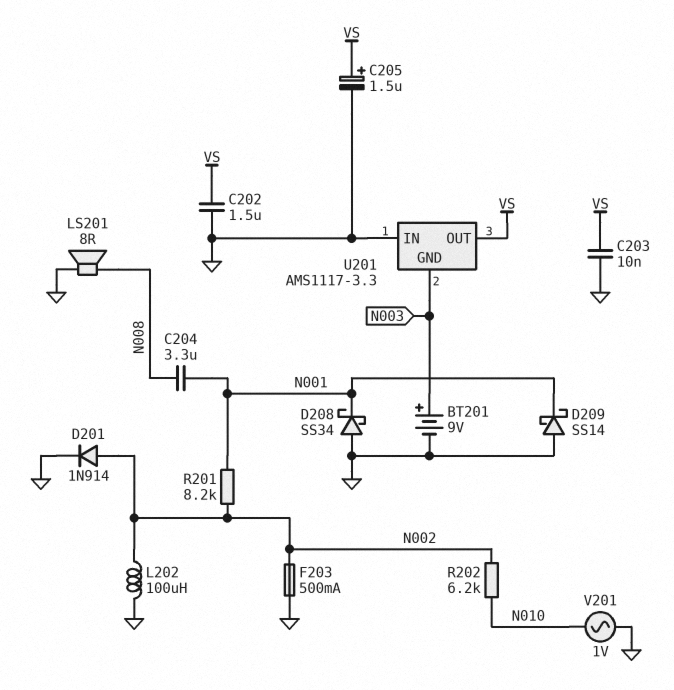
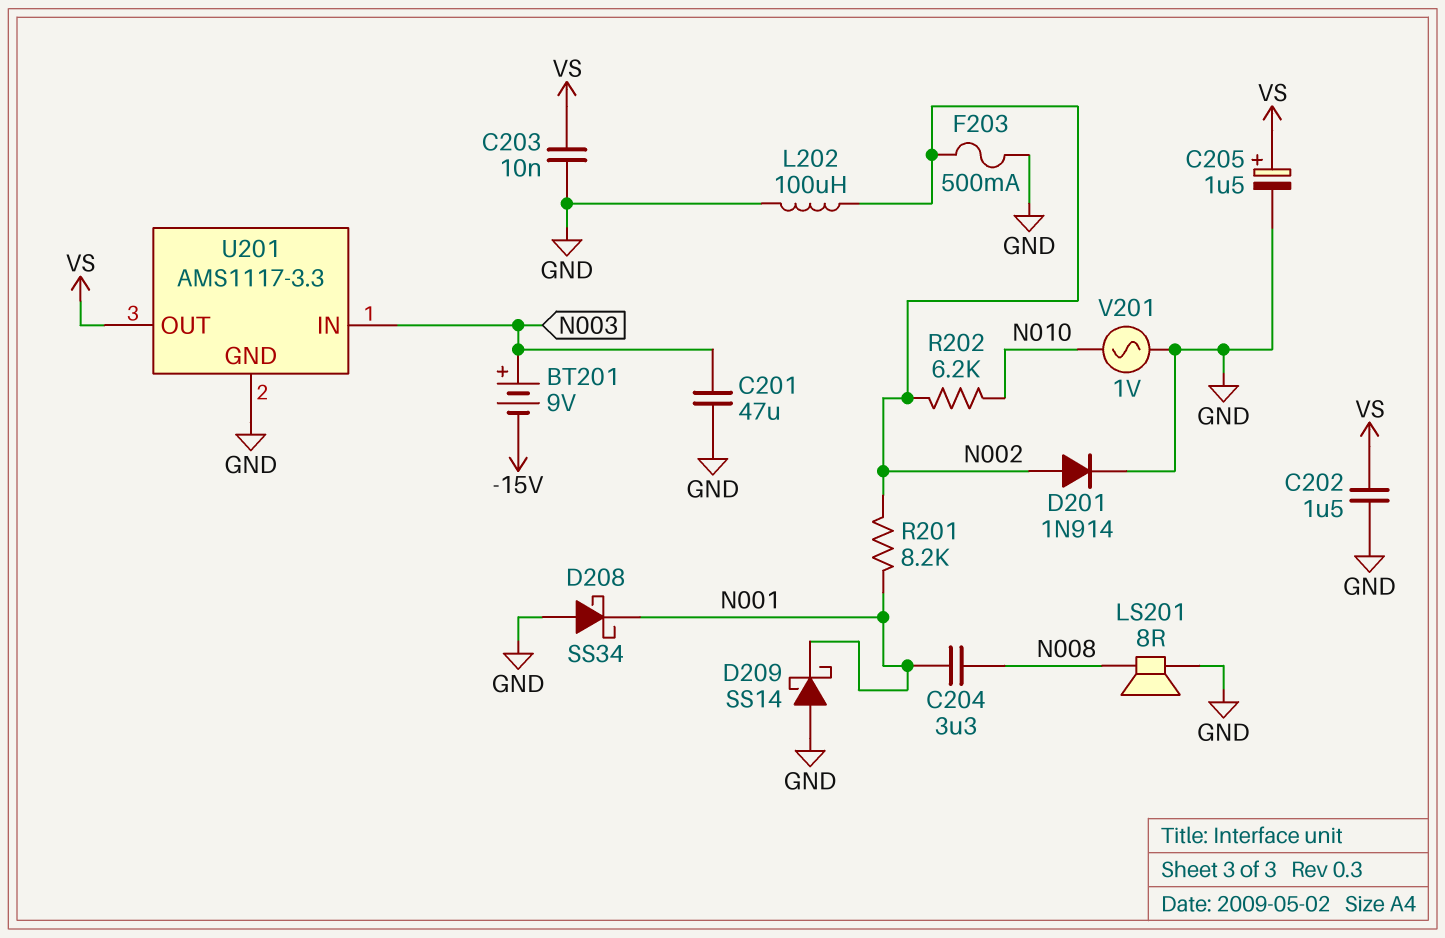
BT201: 9V (plus N003, minus GND) -> 9V (plus N003, minus -15V)
C201: none -> 47uF (GND, N003)
U201 pin GND: N003 -> GND
U201 pin IN: GND -> N003

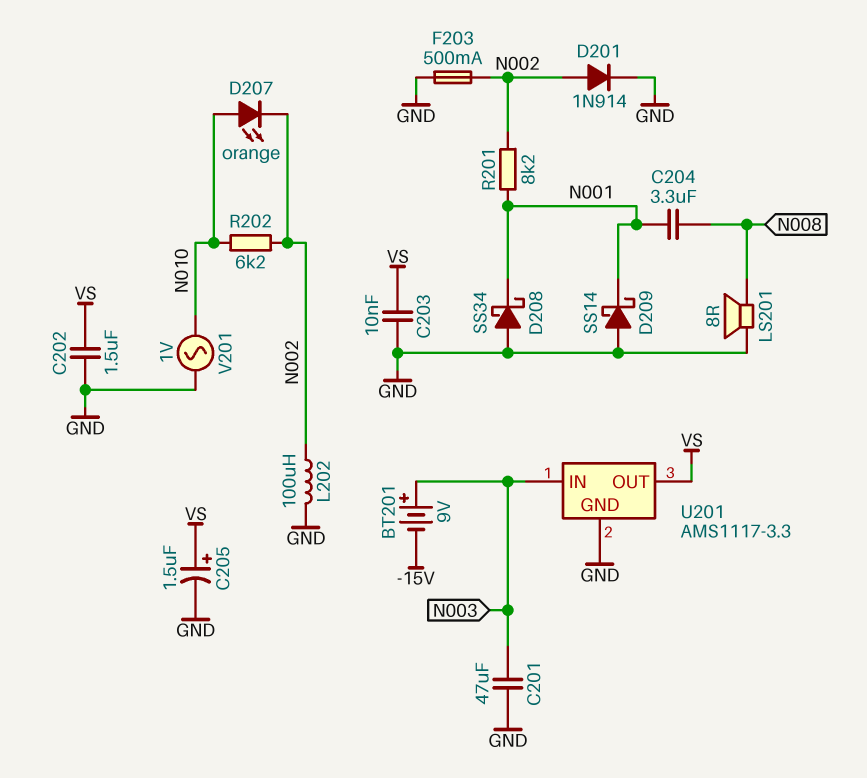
D207: none -> LED orange (A N010, K N002)

